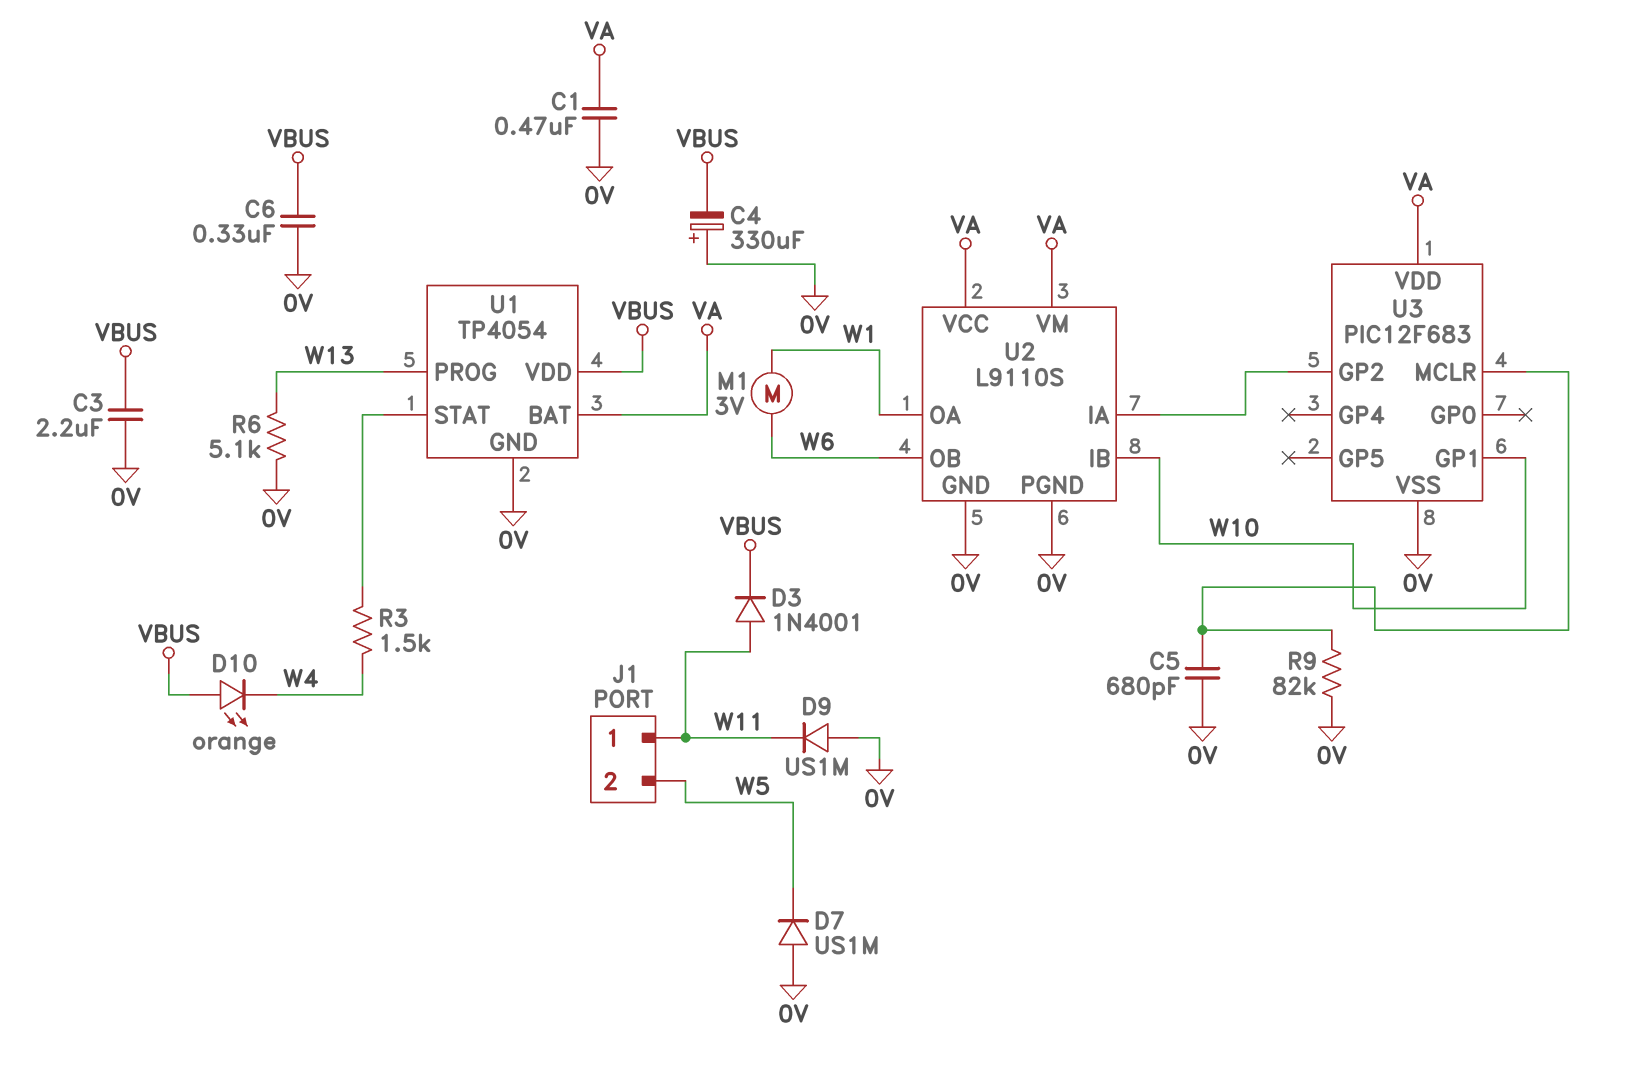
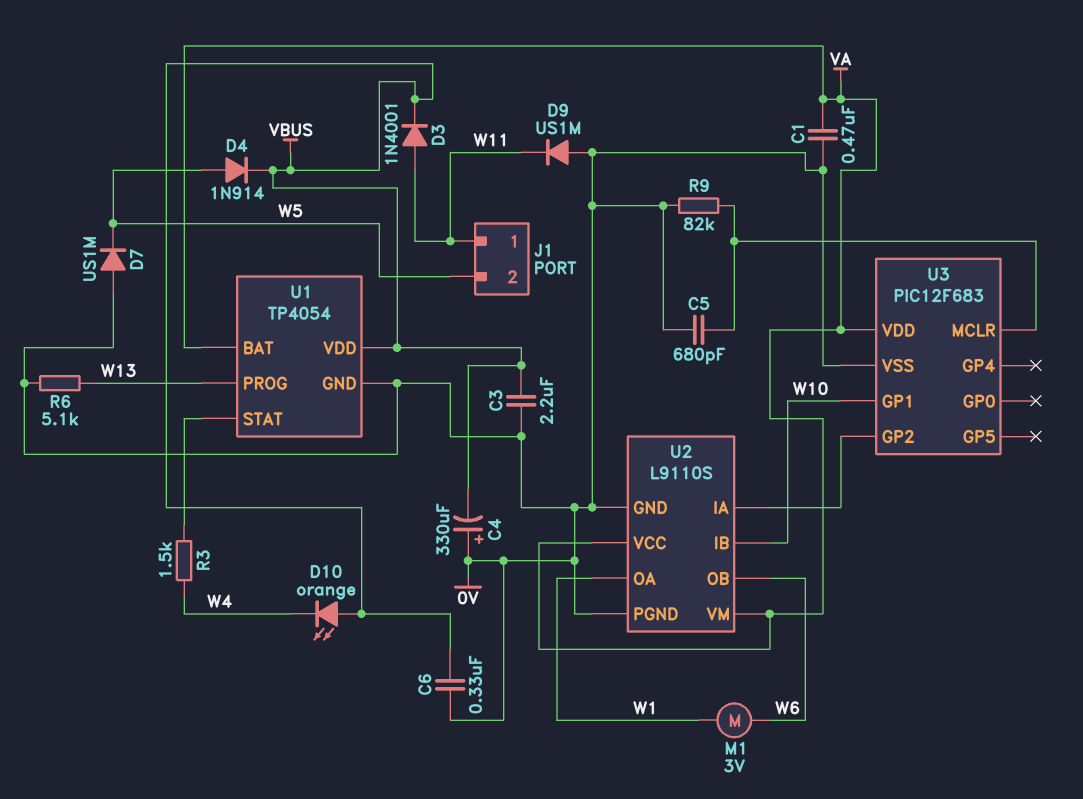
D4: none -> diode 1N914 (A W5, K VBUS)

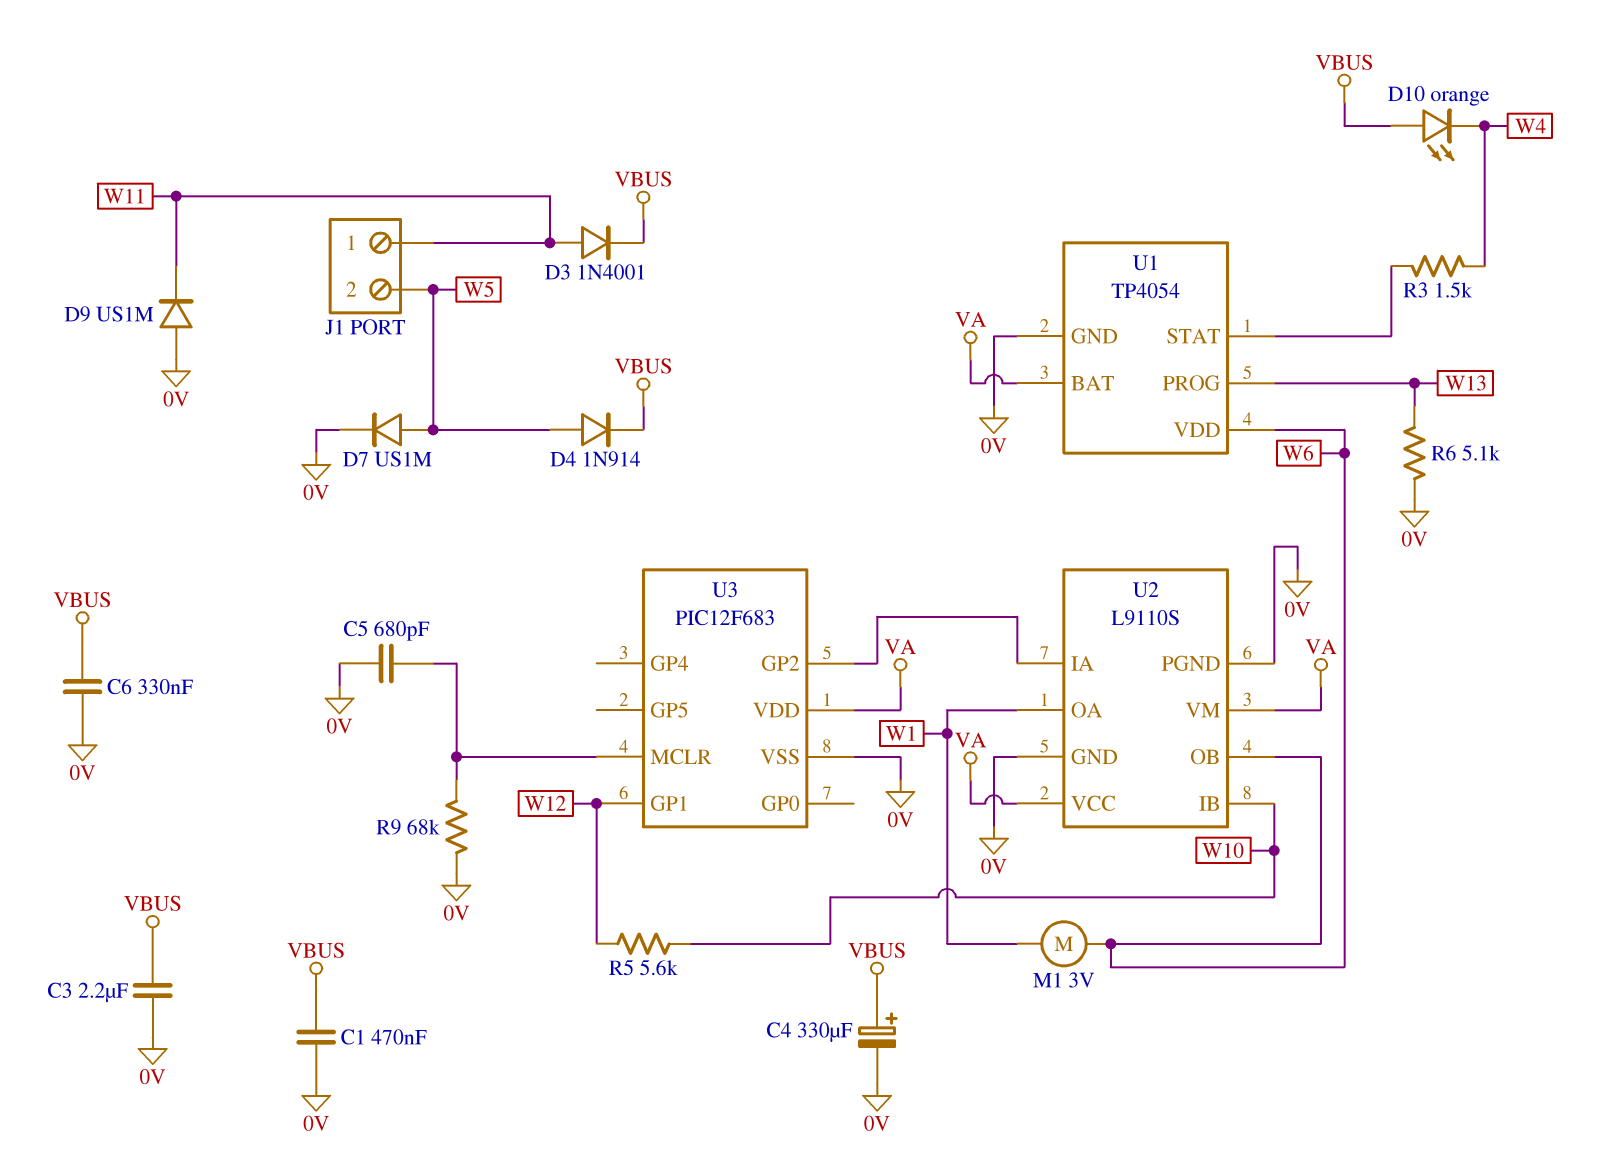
C1: 470nF (0V, VA) -> 470nF (0V, VBUS)
C4: 330uF (plus 0V, minus VBUS) -> 330uF (plus VBUS, minus 0V)
D7: diode US1M (A 0V, K W5) -> diode US1M (A W5, K 0V)
R5: none -> 5.6k (W10, W12)
R9: 82k (0V, U3/MCLR) -> 68k (0V, U3/MCLR)
U1 pin VDD: VBUS -> W6
U3 pin GP1: W10 -> W12

